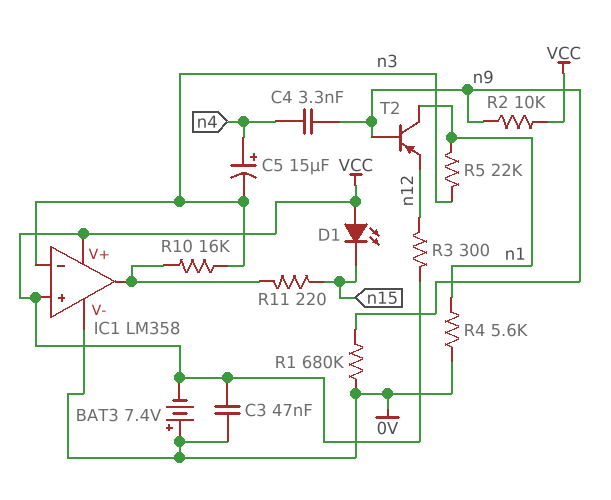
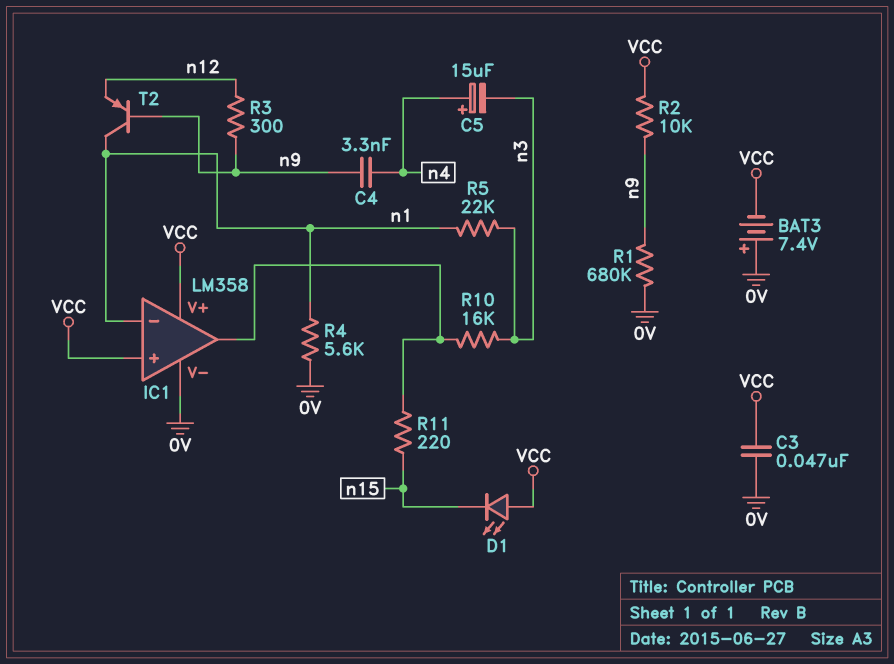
IC1 pin in-: n3 -> n1
R3: 300 (VCC, n12) -> 300 (n9, n12)

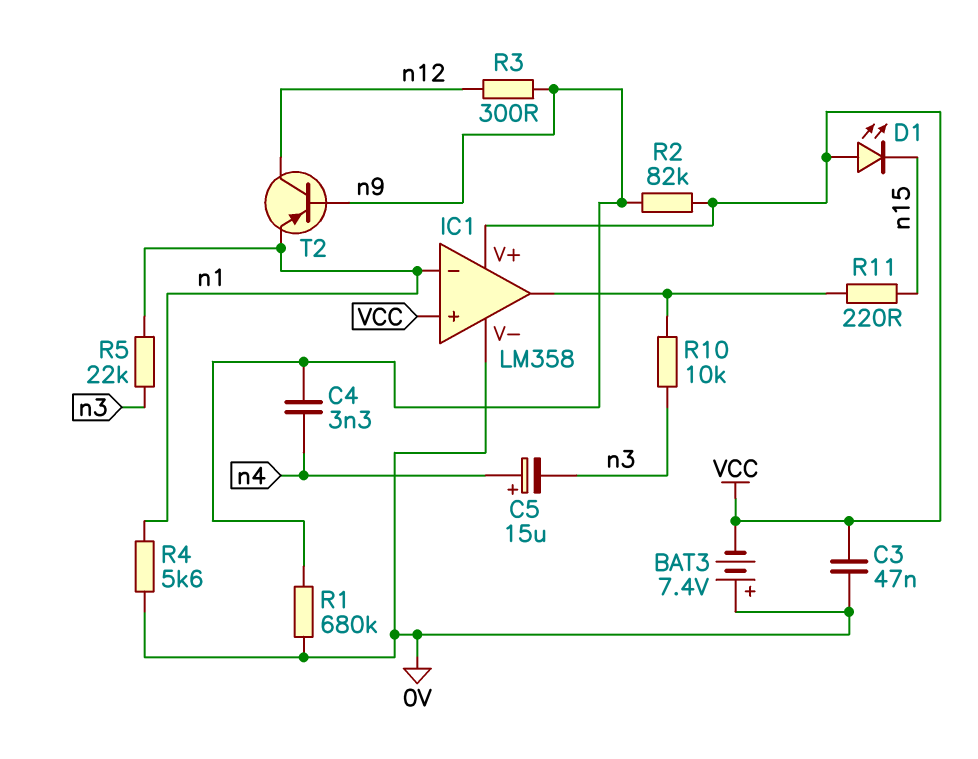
R2: 10k (VCC, n9) -> 82k (VCC, n9)
R10: 16k (IC1/out, n3) -> 10k (IC1/out, n3)
T2: PNP (B n9, C n1, E n12) -> PNP (B n9, C n12, E n1)

